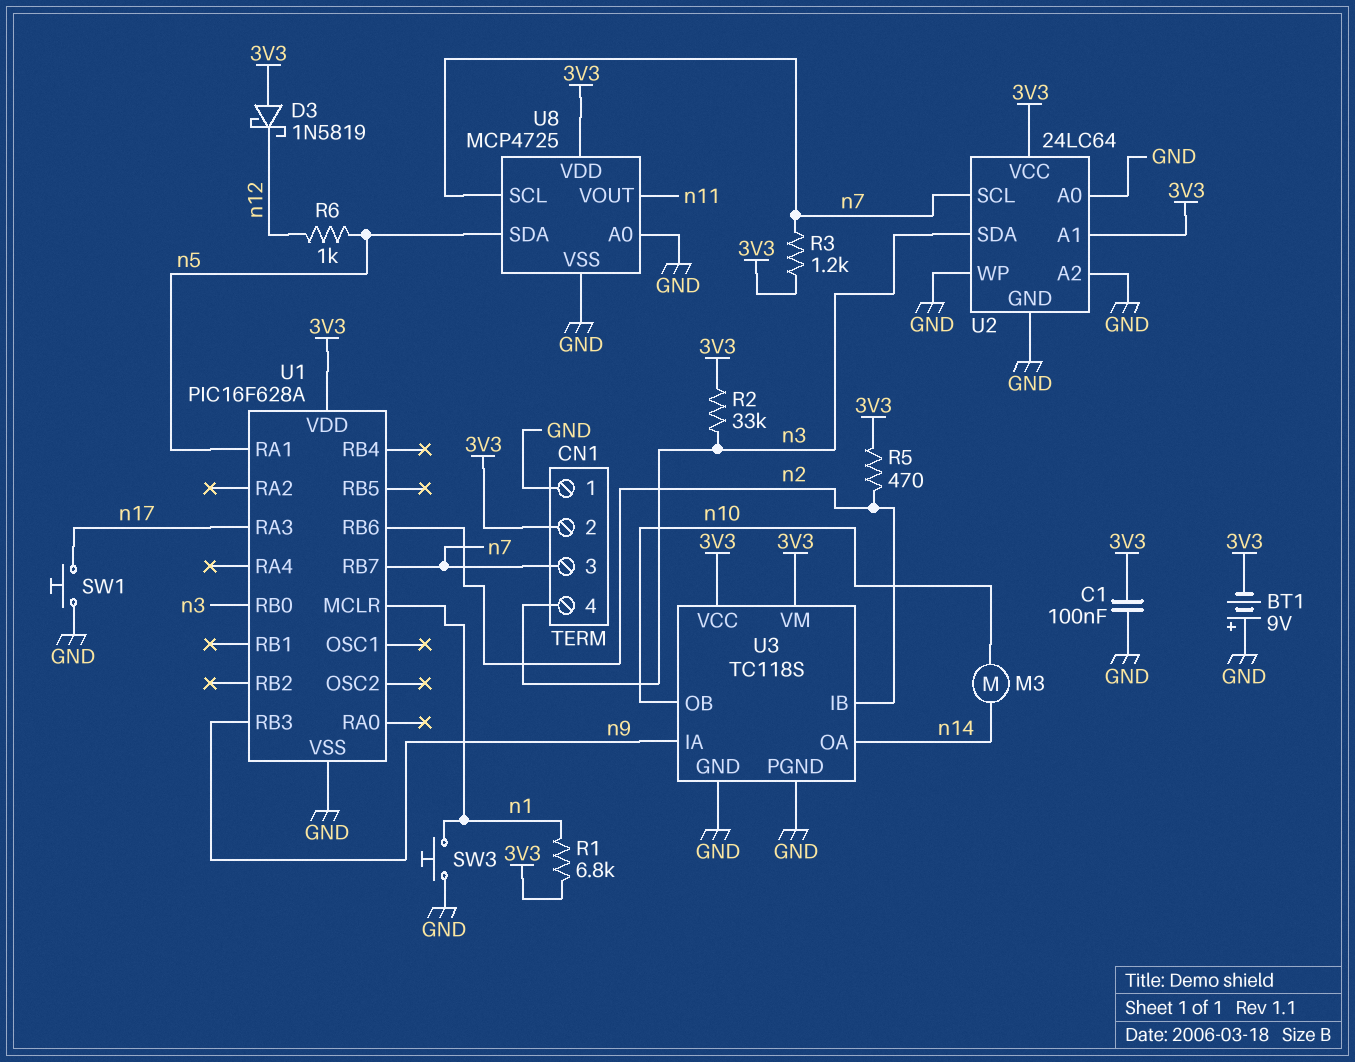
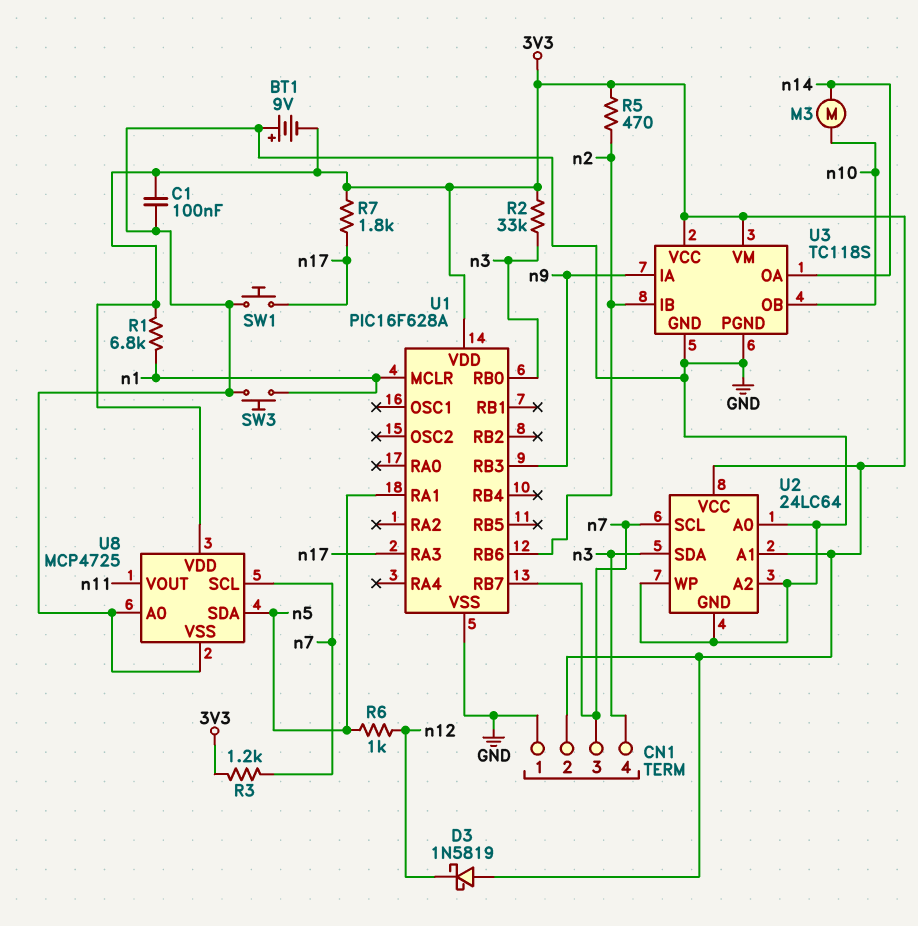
R7: none -> 1.8k (3V3, n17)

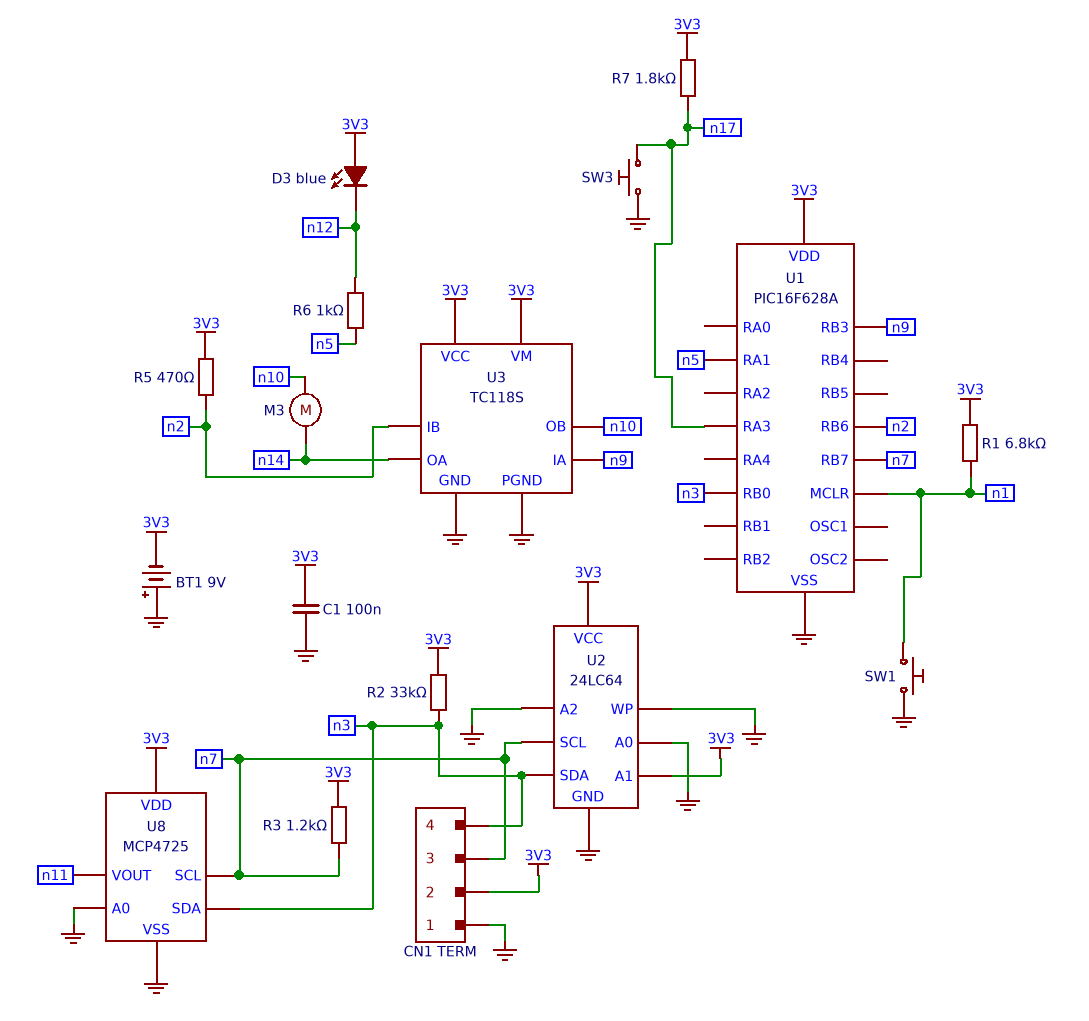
D3: schottky 1N5819 (A 3V3, K n12) -> LED blue (A 3V3, K n12)
SW1: button (GND, n17) -> button (GND, n1)
SW3: button (GND, n1) -> button (GND, n17)
U8 pin SDA: n5 -> n3

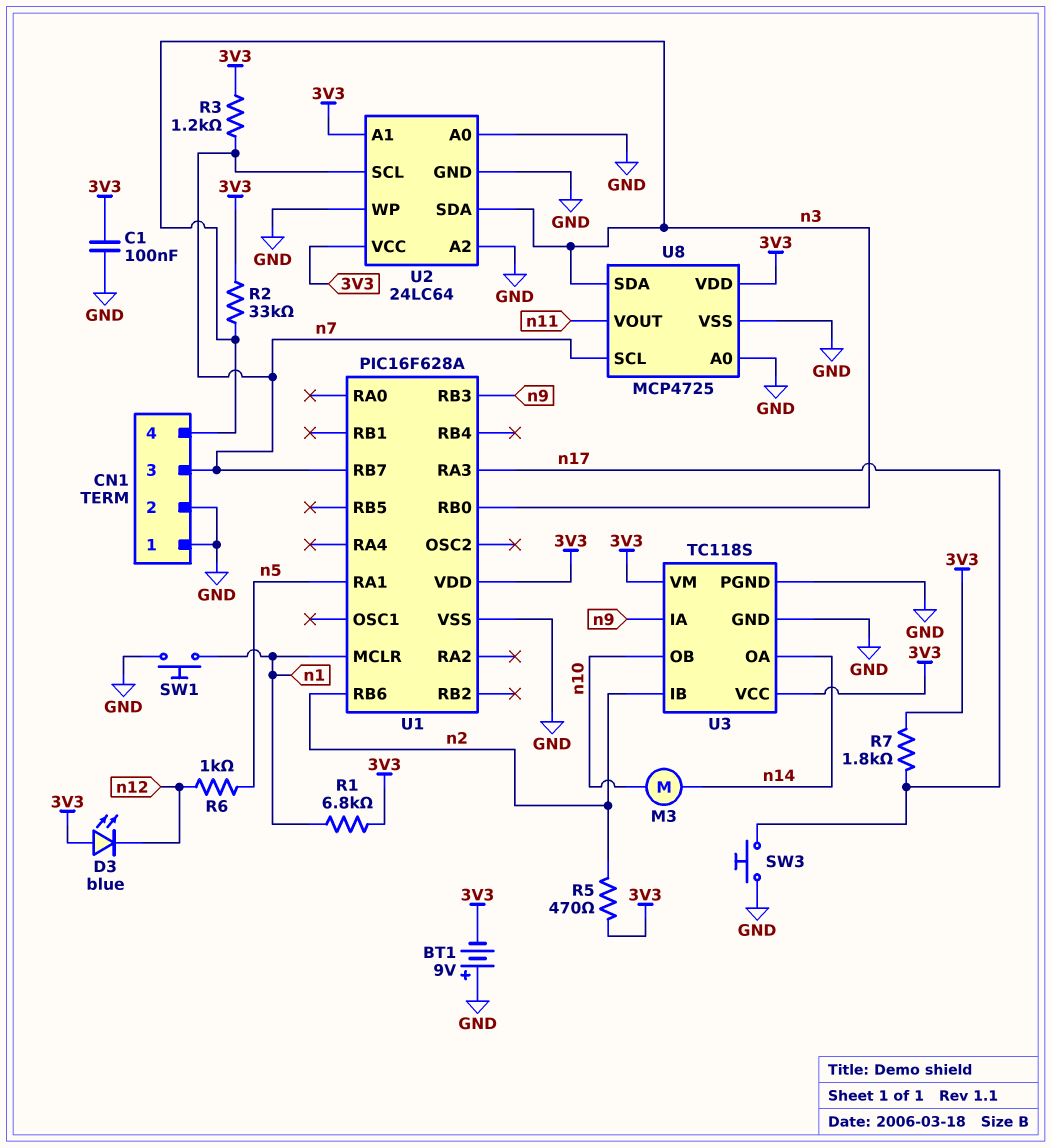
CN1 pin 2: 3V3 -> GND

